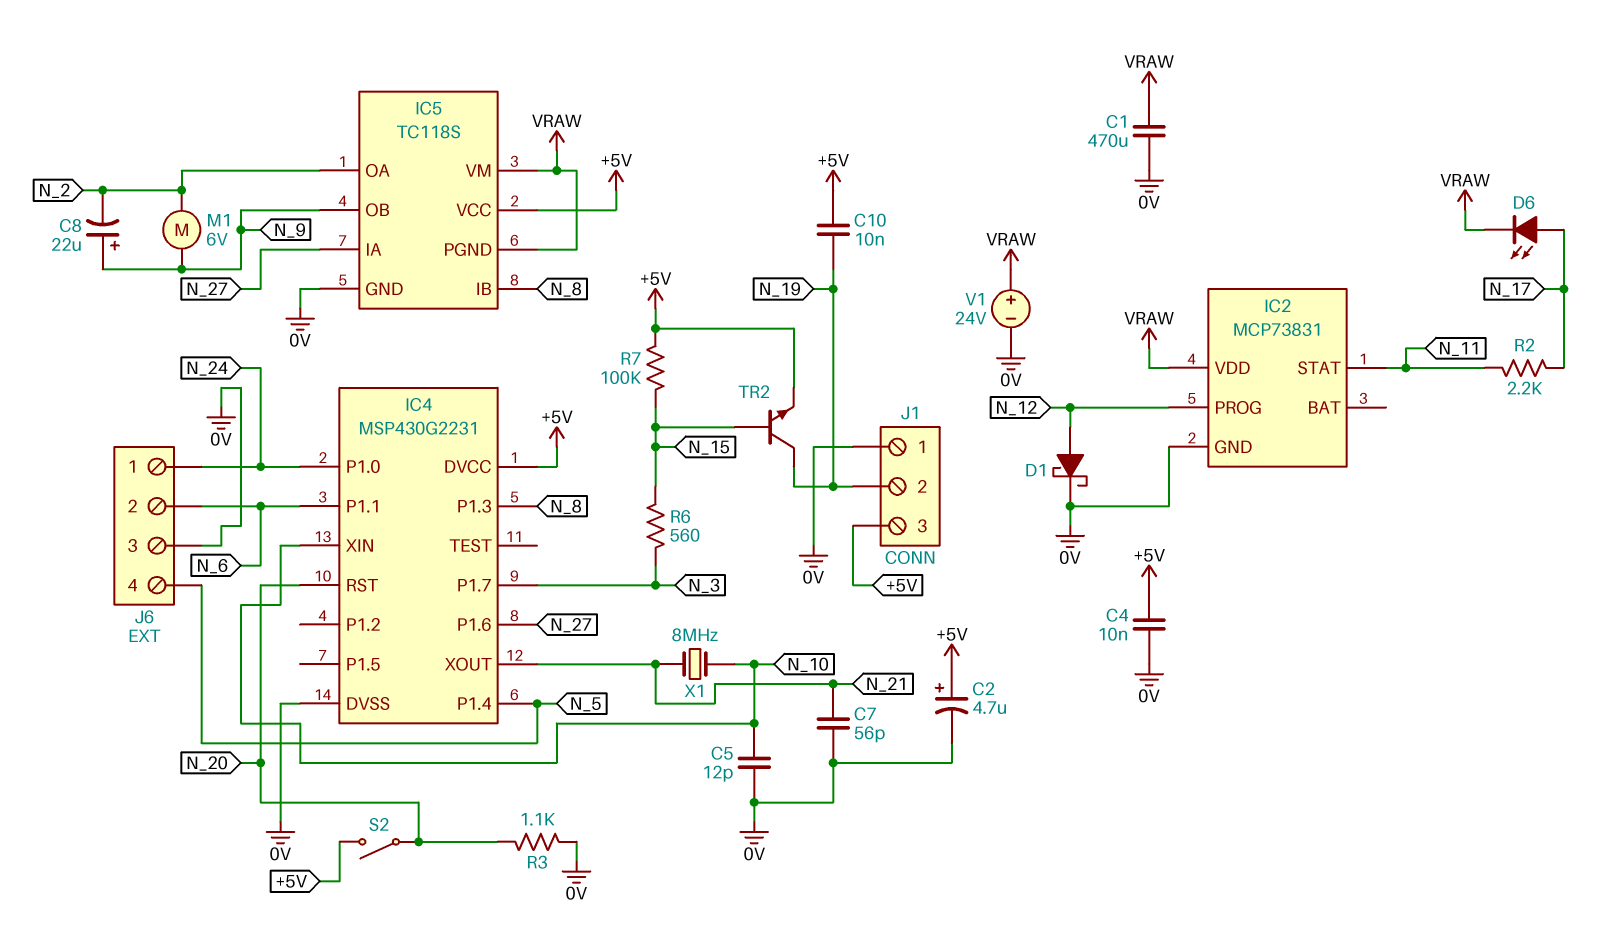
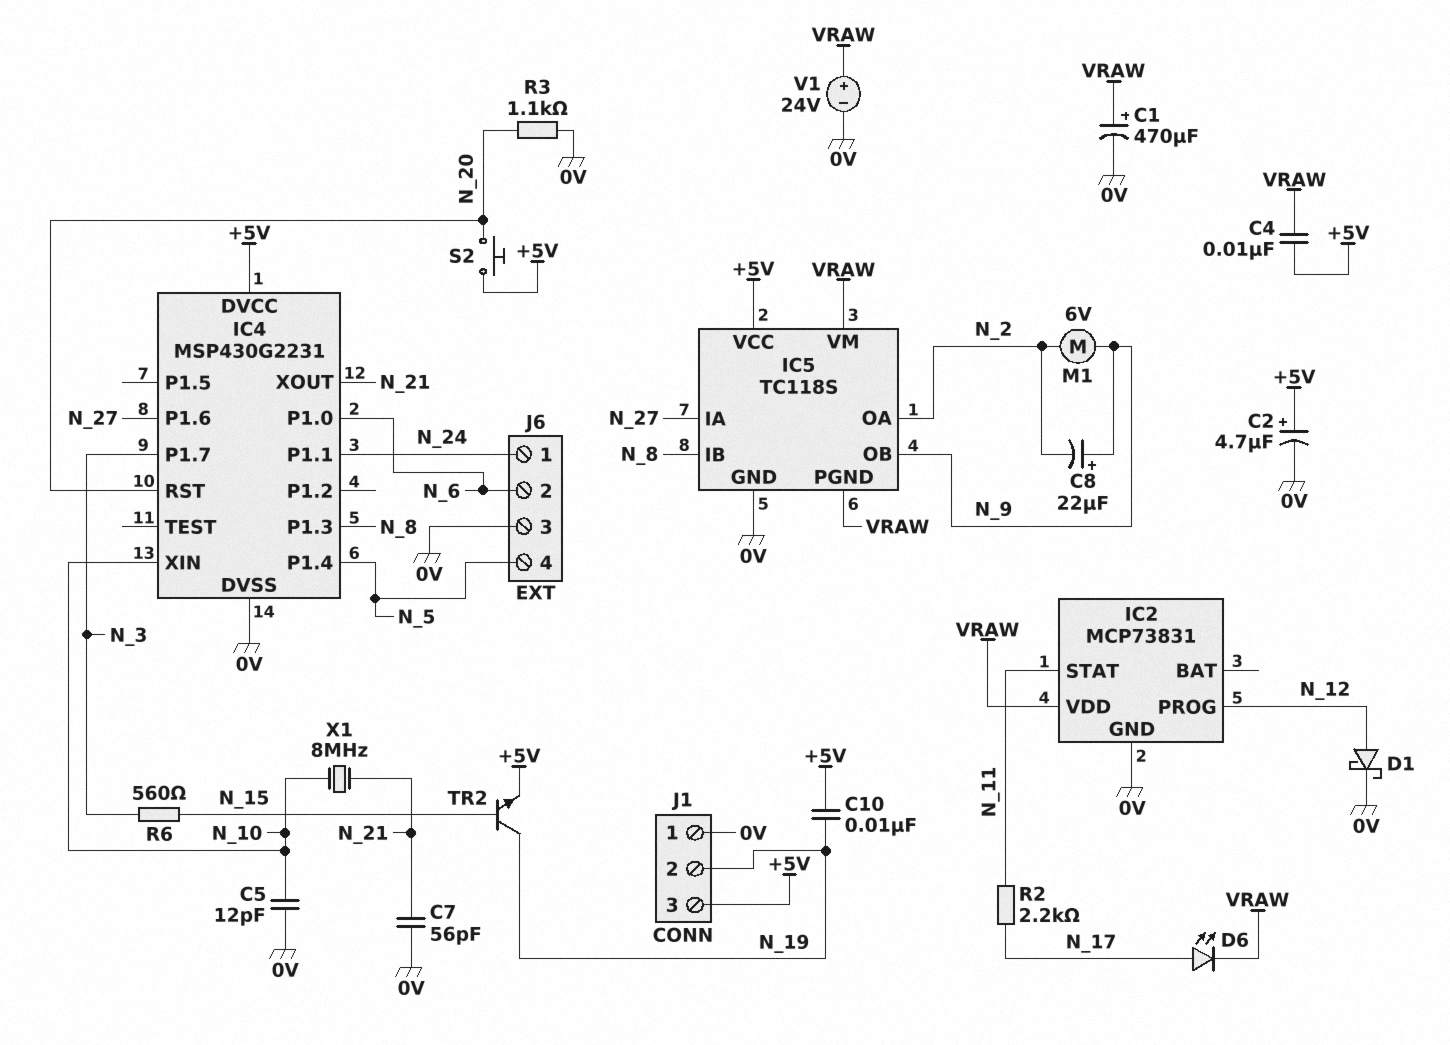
C1: 470uF (0V, VRAW) -> 470uF (plus VRAW, minus 0V)
C4: 10nF (+5V, 0V) -> 10nF (+5V, VRAW)
IC4 pin P1.0: N_24 -> N_6
IC4 pin P1.1: N_6 -> N_24
R7: 100k (+5V, N_15) -> none
S2: switch (+5V, N_20) -> button (+5V, N_20)

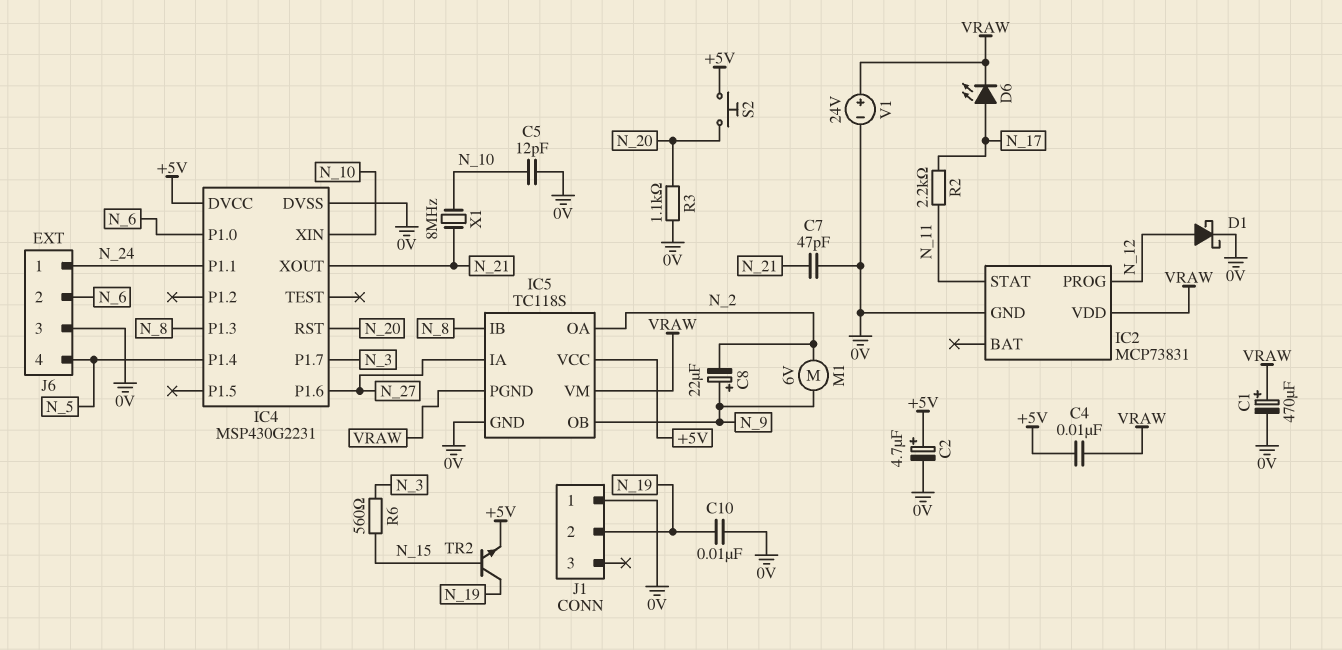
C7: 56pF (0V, N_21) -> 47pF (0V, N_21)
C10: 10nF (+5V, N_19) -> 10nF (0V, N_19)
J1 pin 3: +5V -> none

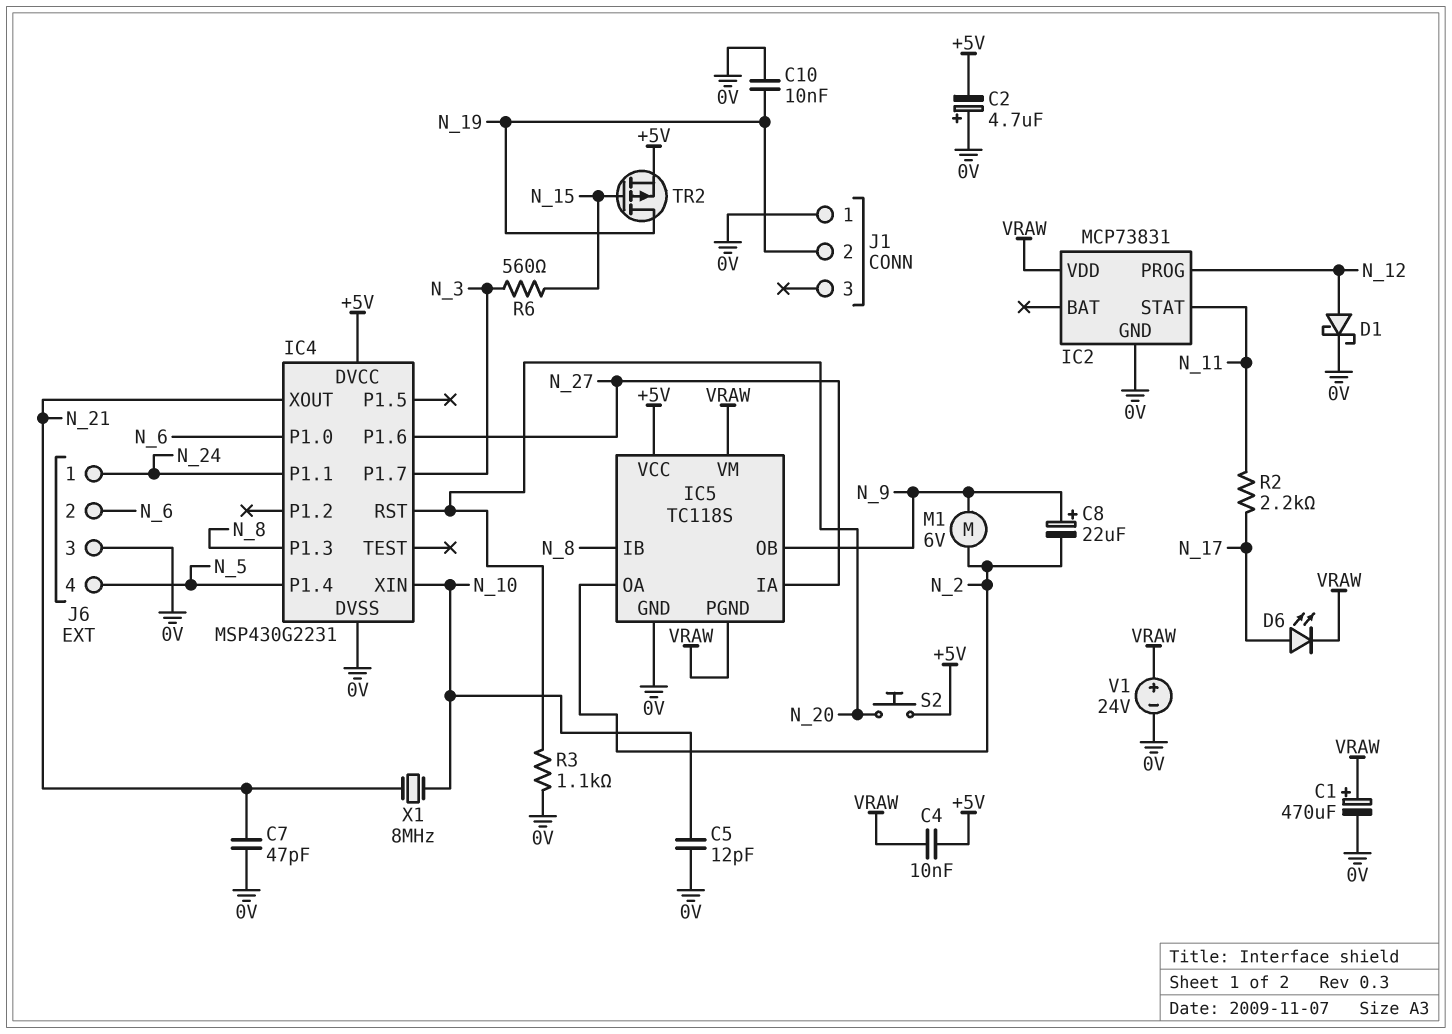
C2: 4.7uF (plus +5V, minus 0V) -> 4.7uF (plus 0V, minus +5V)
TR2: NPN (B N_15, C N_19, E +5V) -> PMOS (G N_15, D N_19, S +5V)

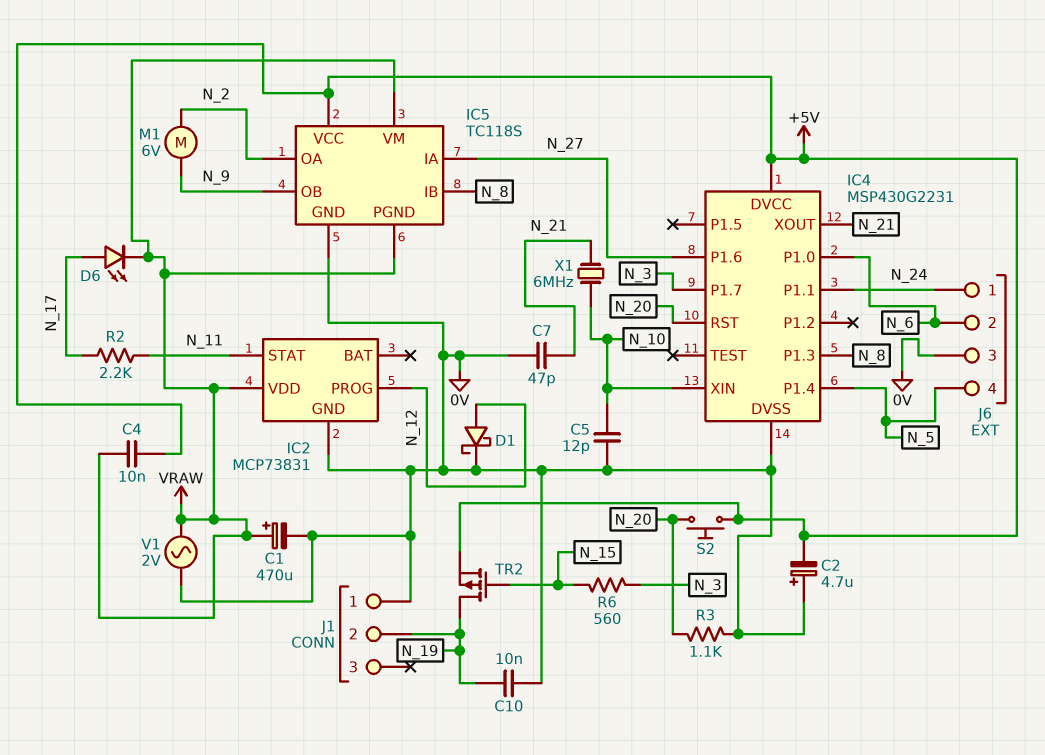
C8: 22uF (plus N_9, minus N_2) -> none
V1: 24V (plus VRAW, minus 0V) -> AC 2V (0V, VRAW)
X1: 8MHz (N_10, N_21) -> 6MHz (N_10, N_21)

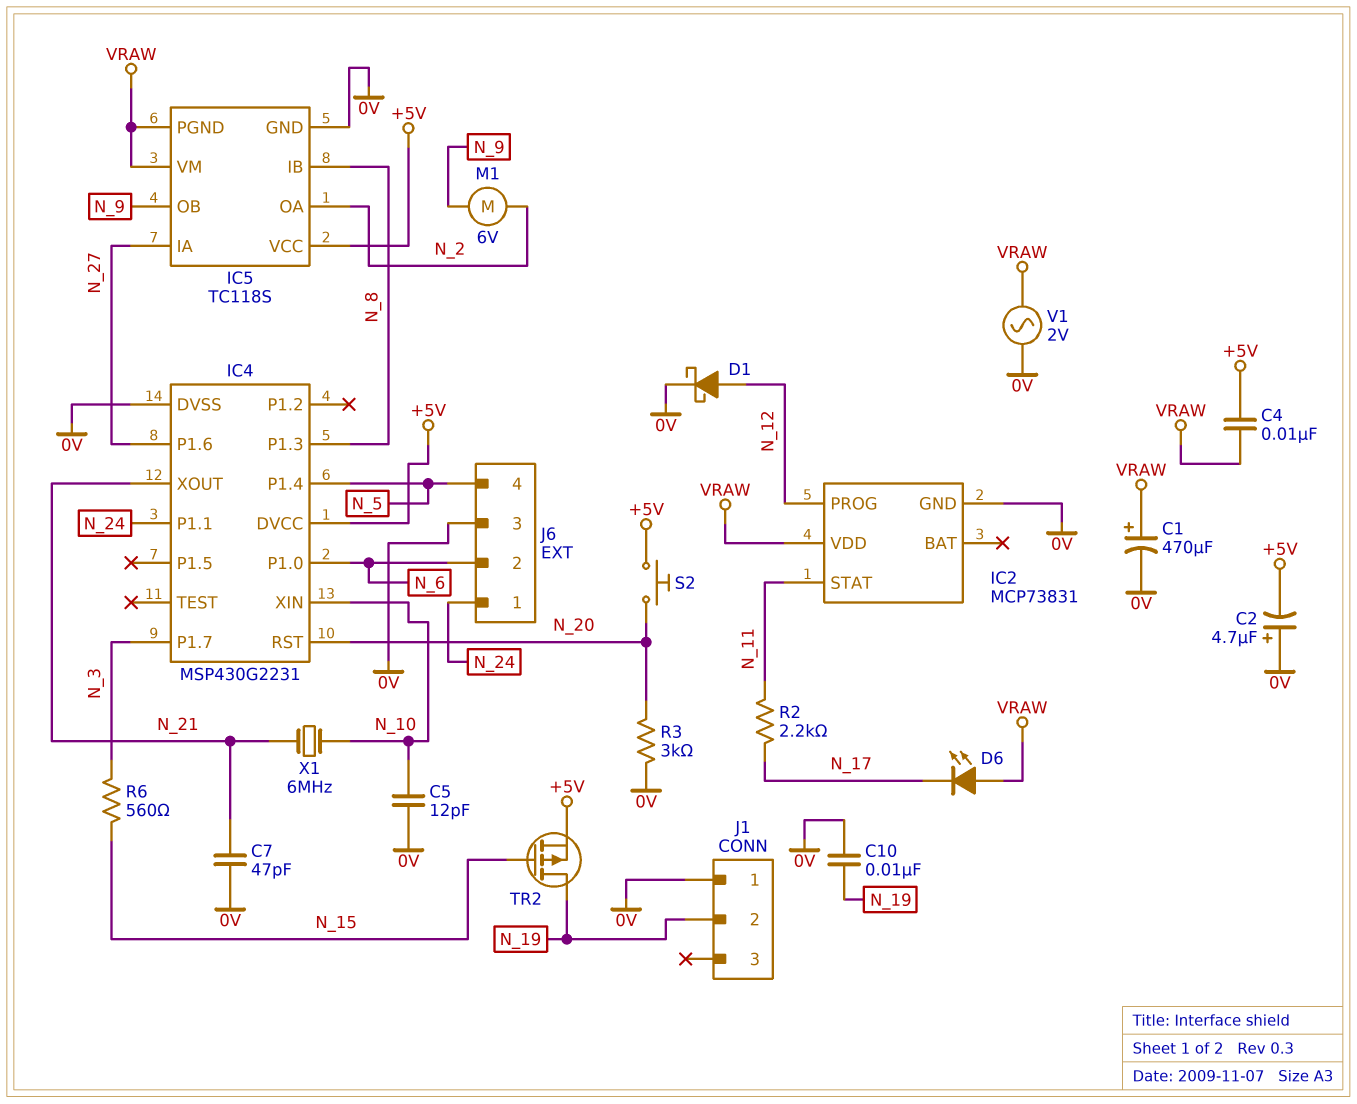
D6: LED (A N_17, K VRAW) -> LED (A VRAW, K N_17)
R3: 1.1k (0V, N_20) -> 3k (0V, N_20)

